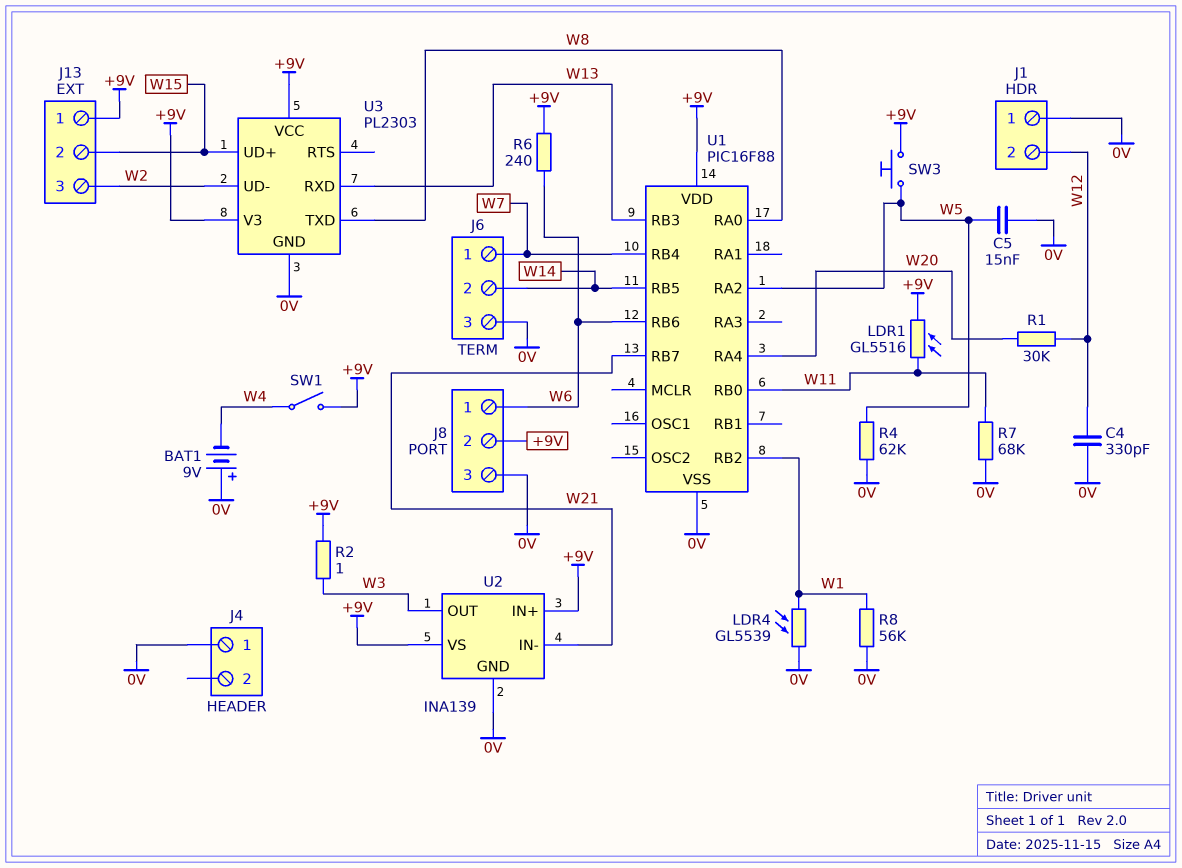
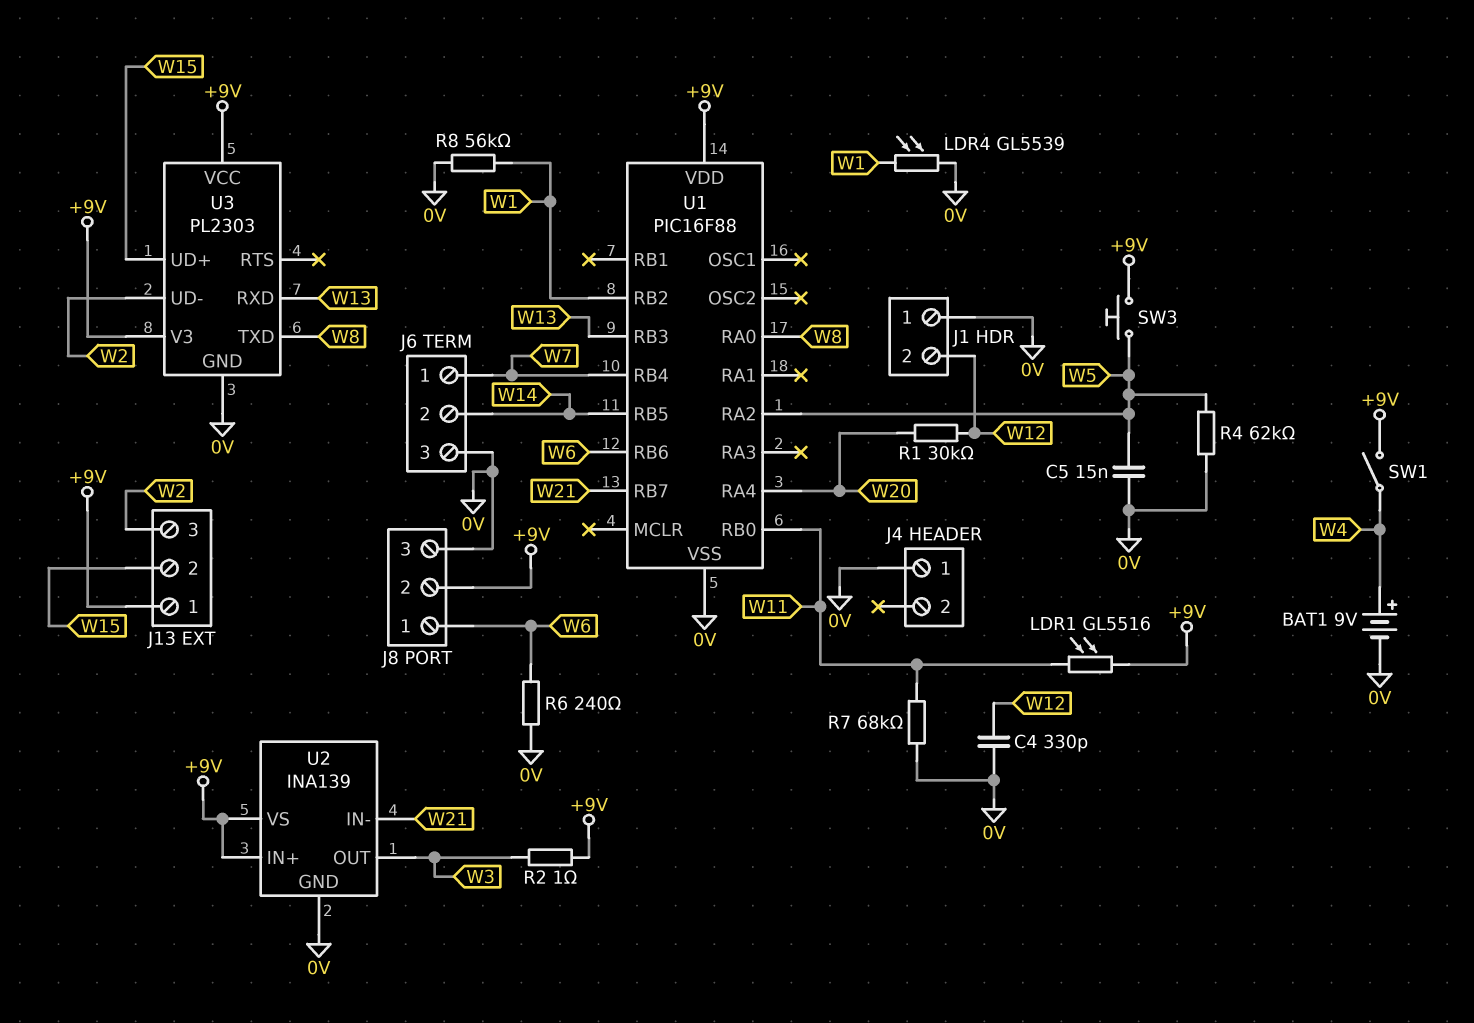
BAT1: 9V (plus 0V, minus W4) -> 9V (plus W4, minus 0V)
R6: 240 (+9V, W6) -> 240 (0V, W6)

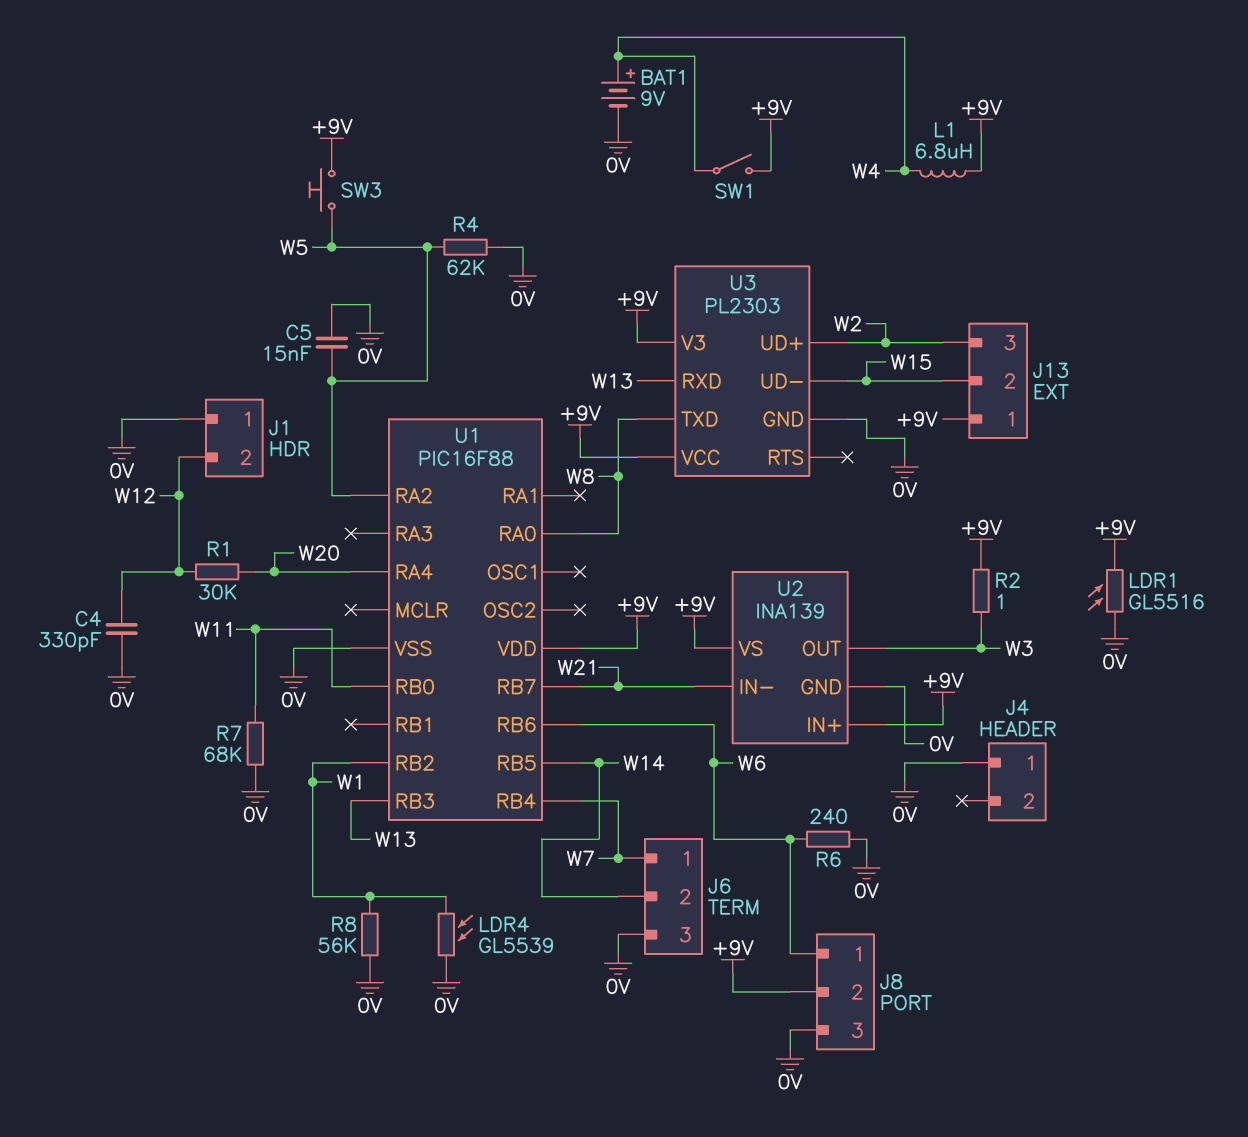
L1: none -> 6.8uH (+9V, W4)
LDR1: GL5516 (+9V, W11) -> GL5516 (+9V, 0V)
U3 pin UD+: W15 -> W2
U3 pin UD-: W2 -> W15

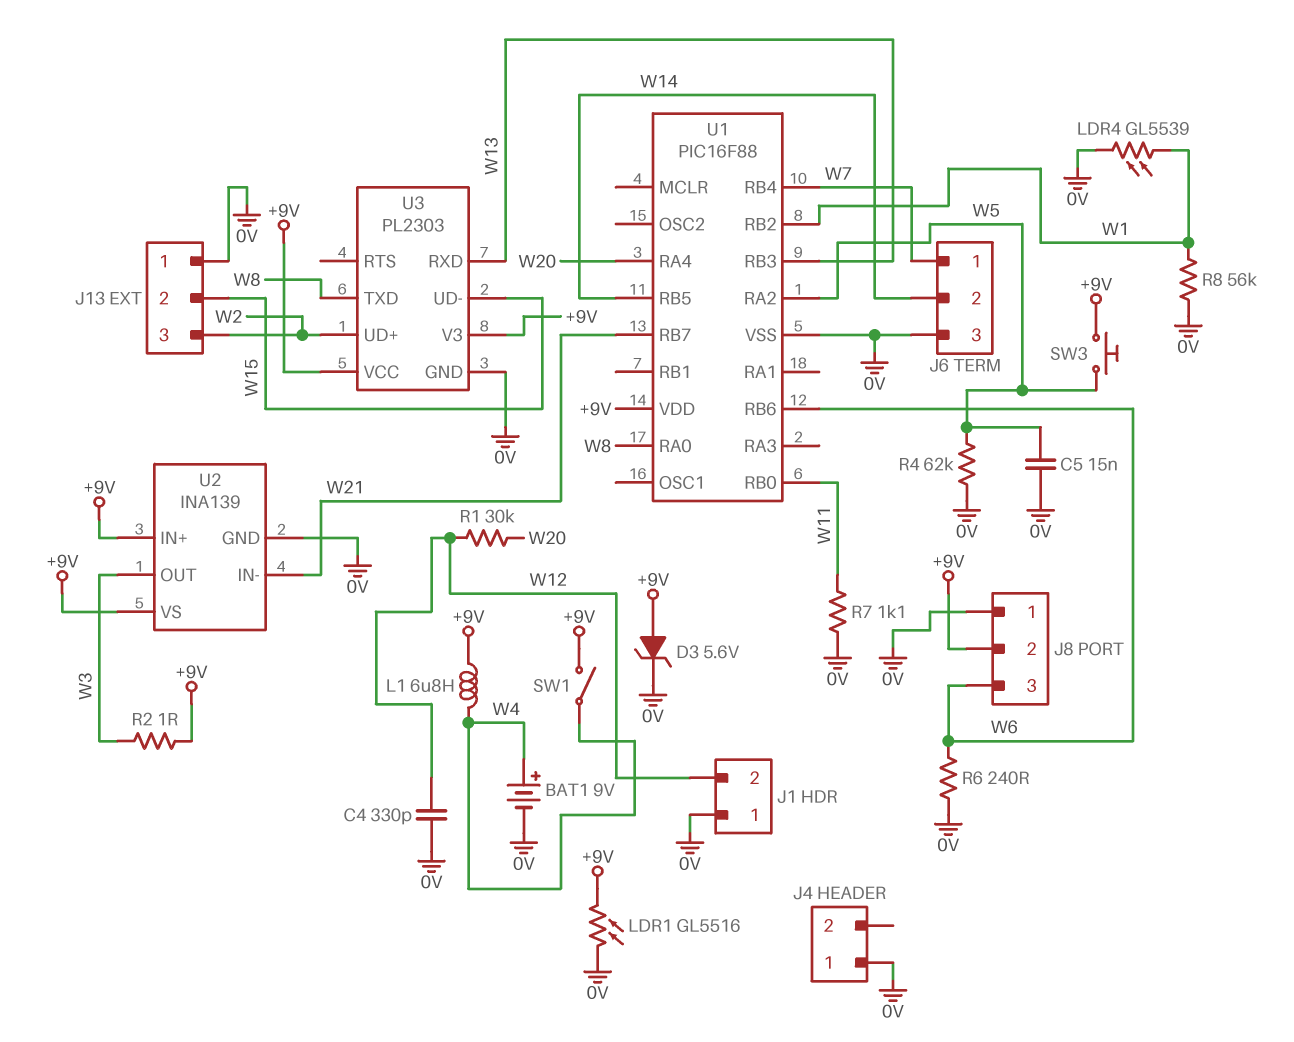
D3: none -> zener 5.6V (A +9V, K 0V)
J8 pin 1: W6 -> 0V
J8 pin 3: 0V -> W6
J13 pin 1: +9V -> 0V
R7: 68k (0V, W11) -> 1.1k (0V, W11)

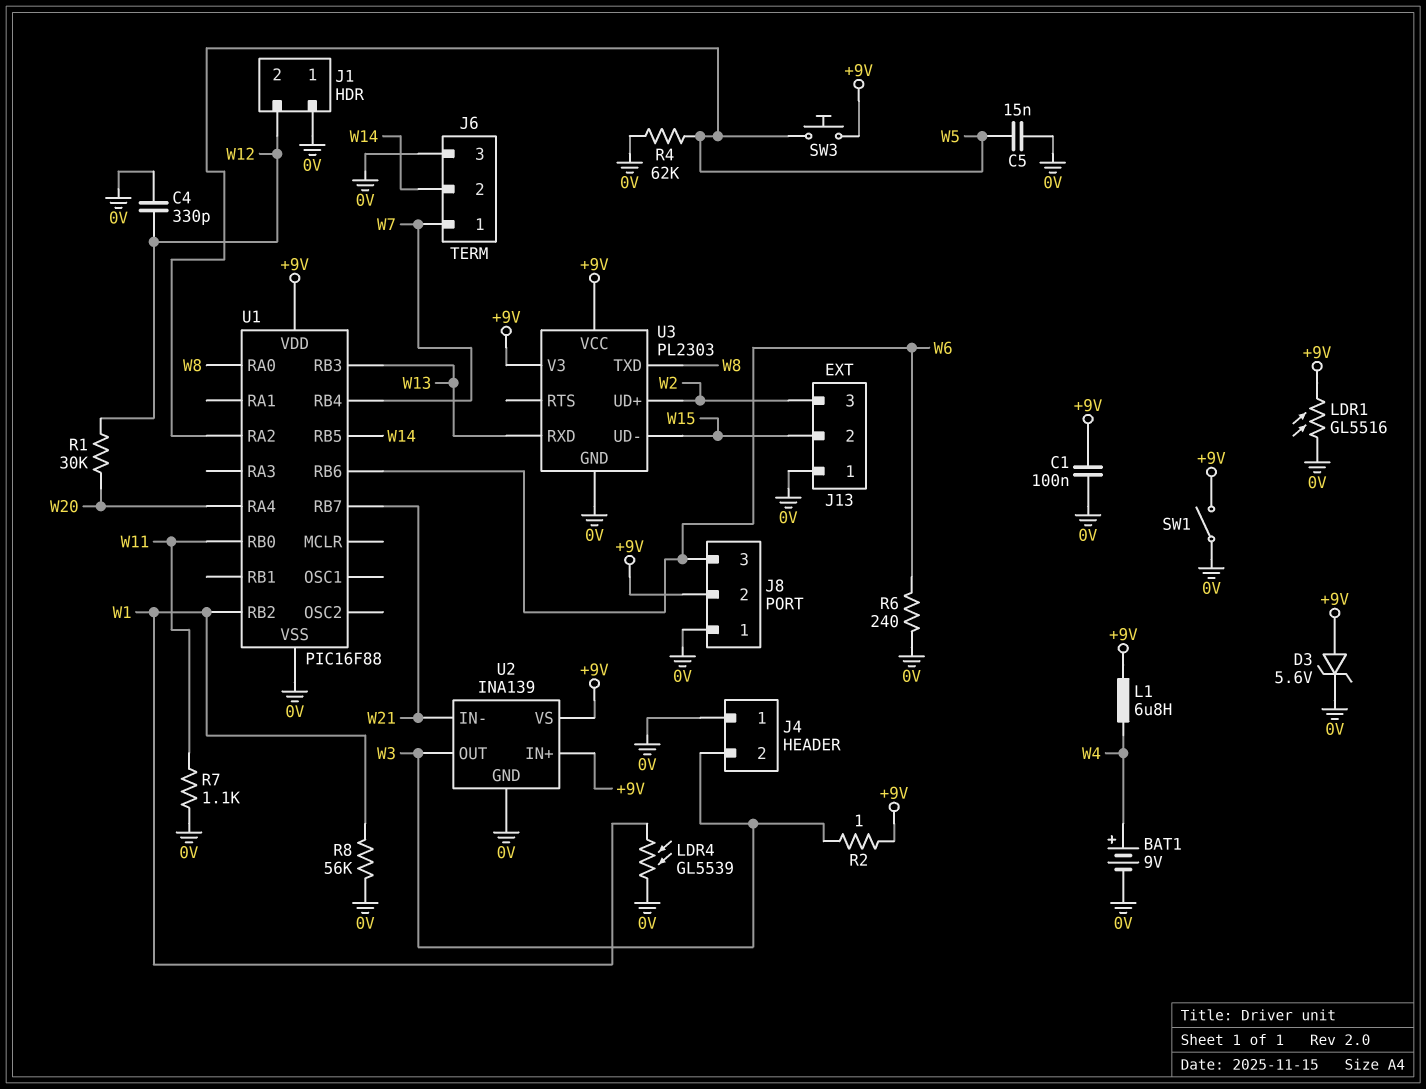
C1: none -> 100nF (+9V, 0V)
J4 pin 2: none -> W3
SW1: switch (+9V, W4) -> switch (+9V, 0V)

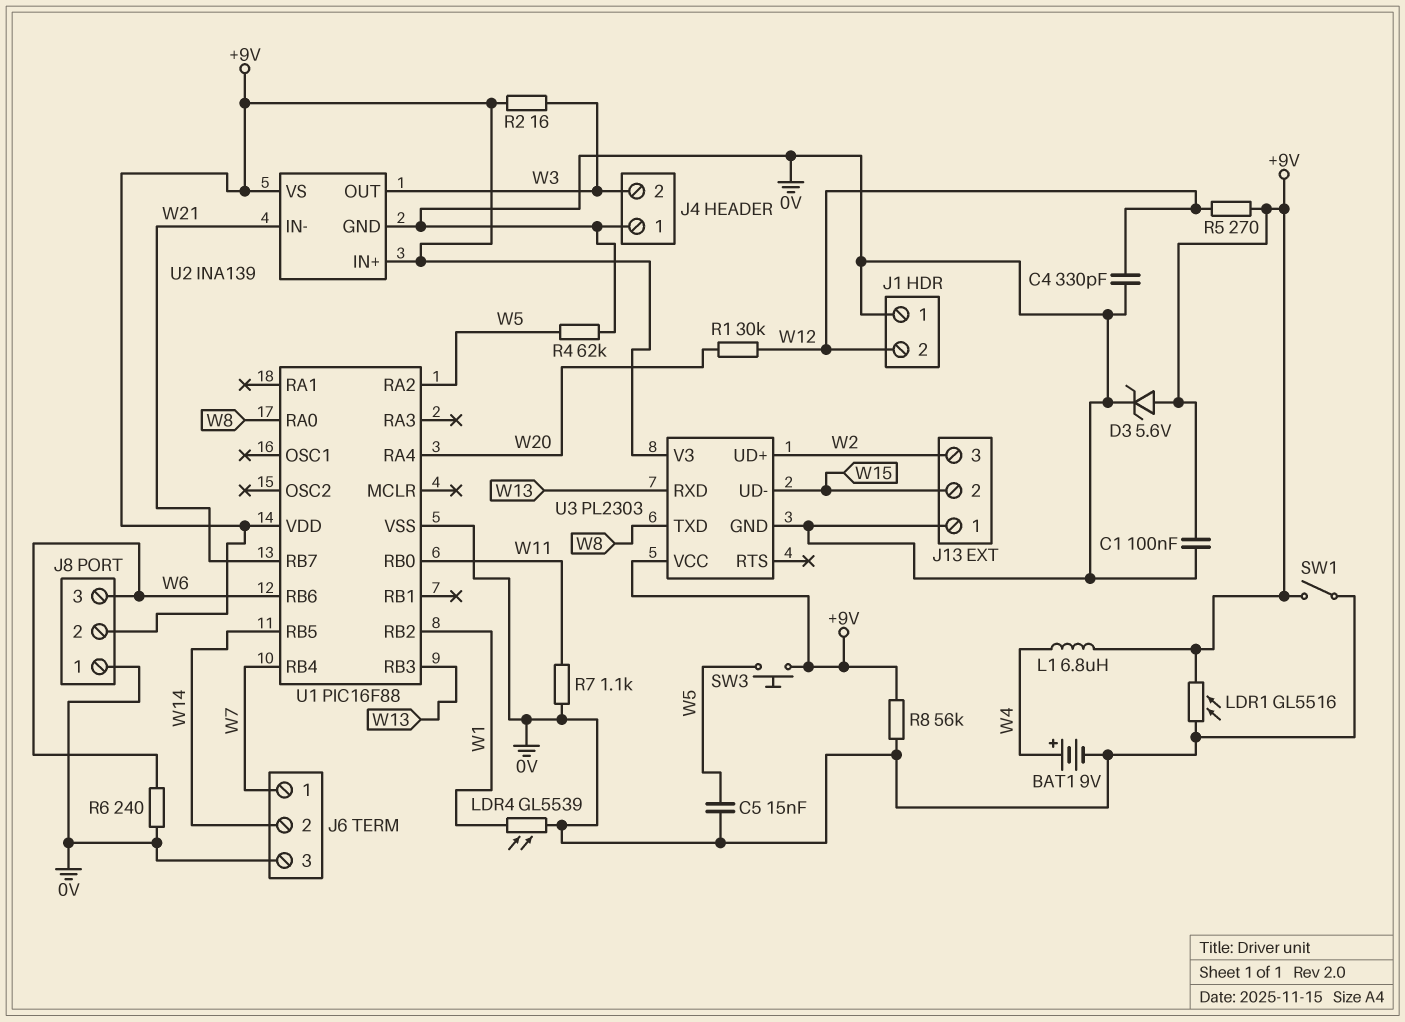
R2: 1 (+9V, W3) -> 16 (+9V, W3)
R5: none -> 270 (+9V, W12)
R8: 56k (0V, W1) -> 56k (+9V, 0V)

